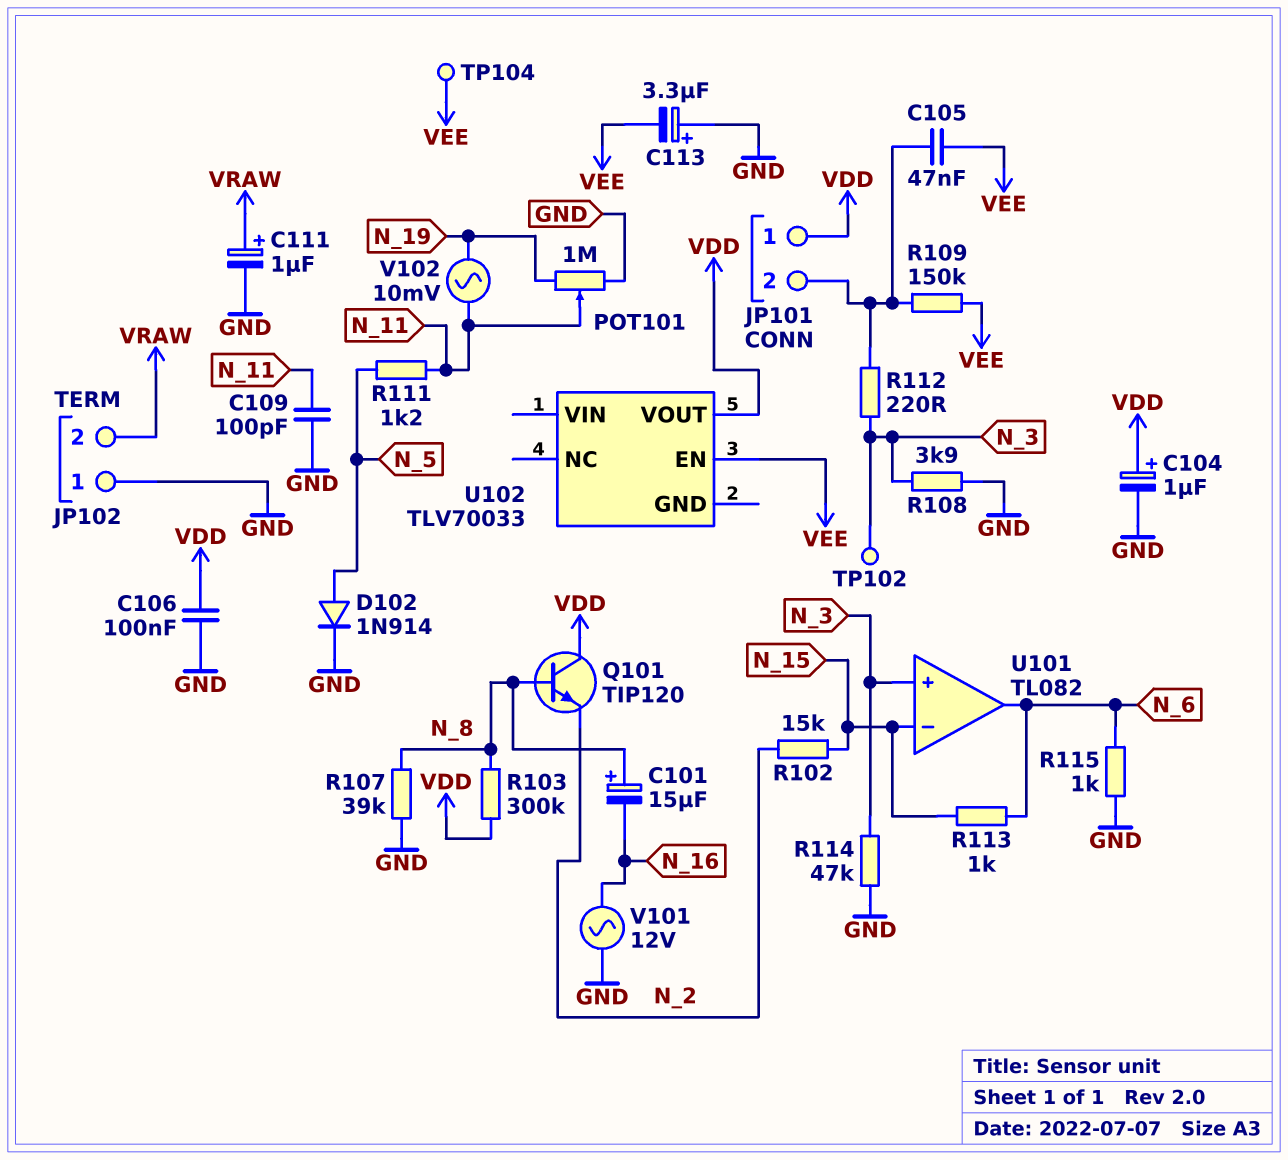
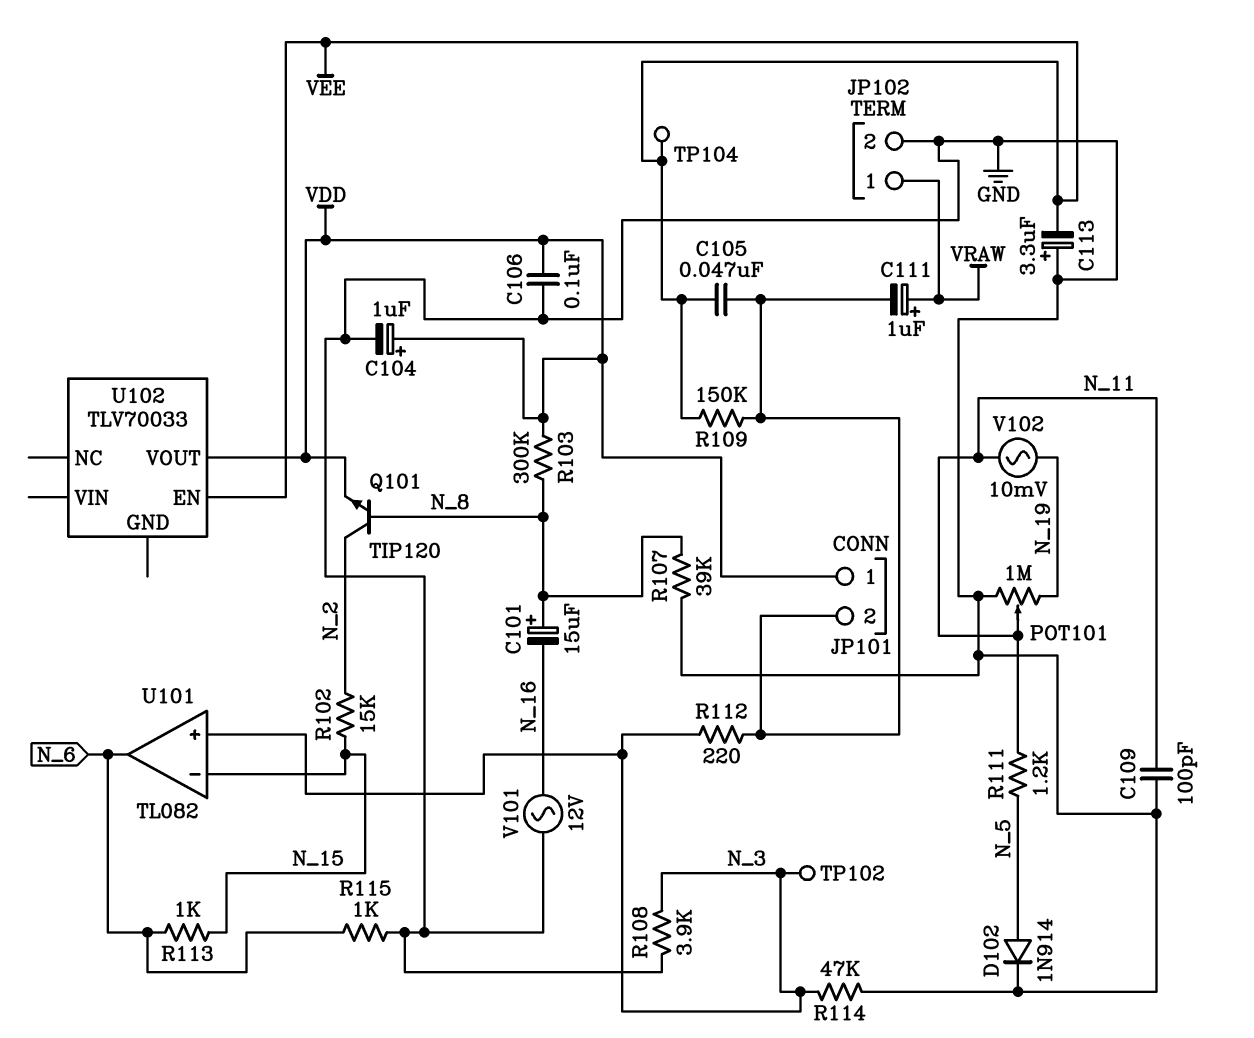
C111: 1uF (plus VRAW, minus GND) -> 1uF (plus VRAW, minus JP101/2)
JP102 pin 1: GND -> VRAW
JP102 pin 2: VRAW -> GND
Q101: NPN TIP120 (B N_8, C VDD, E N_2) -> NPN TIP120 (B N_8, C N_2, E VDD)

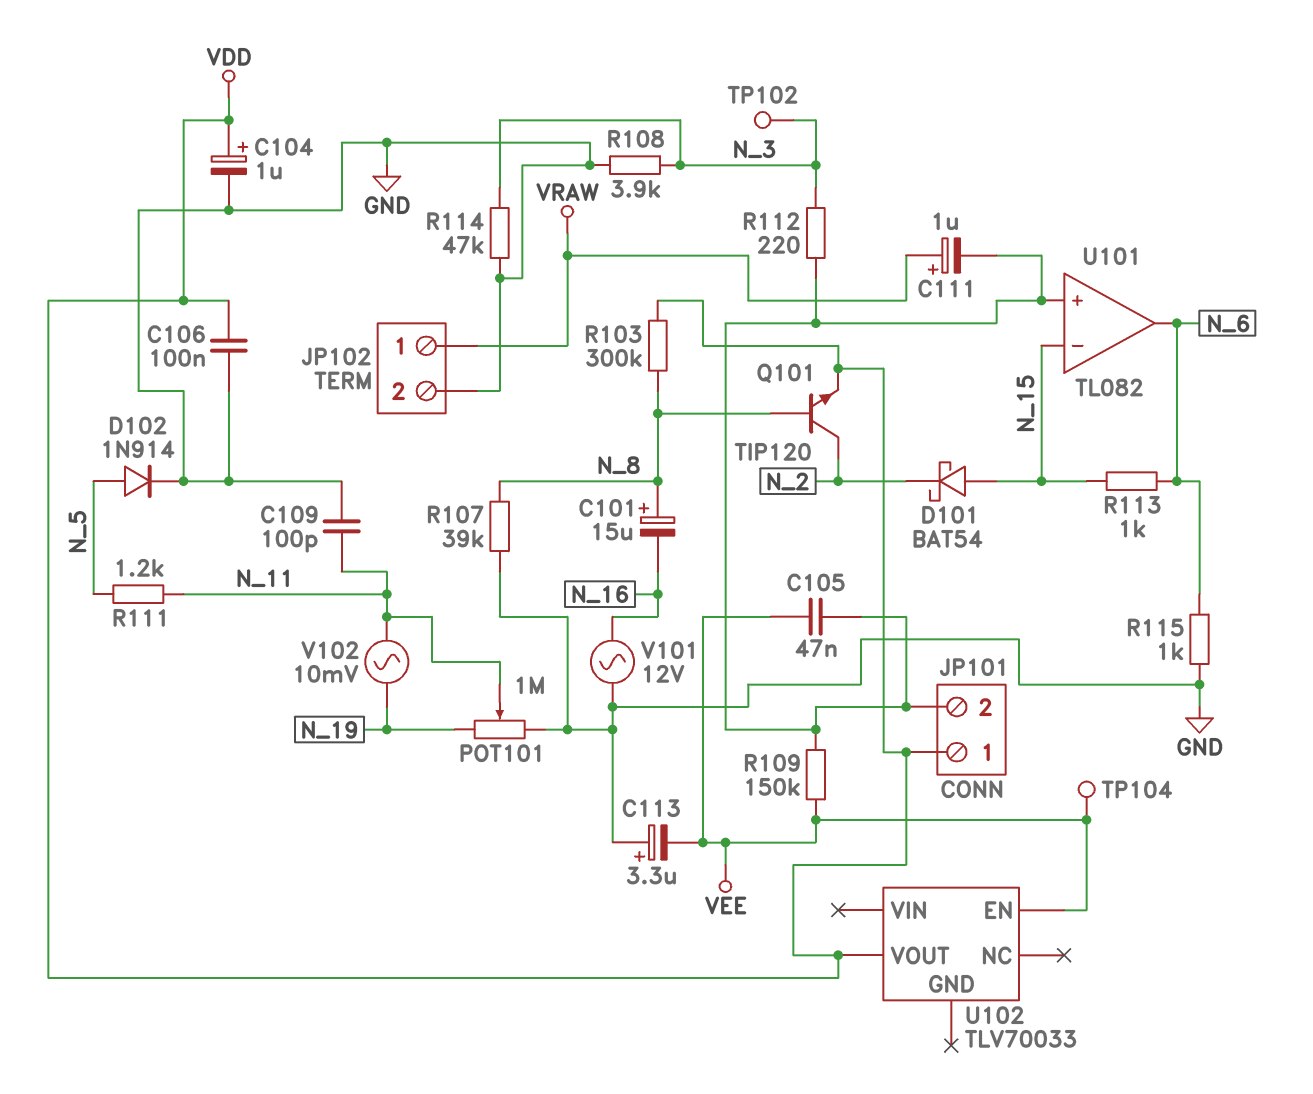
D101: none -> schottky BAT54 (A N_15, K N_2)
R102: 15k (N_2, N_15) -> none
U101 pin in+: N_3 -> JP101/2

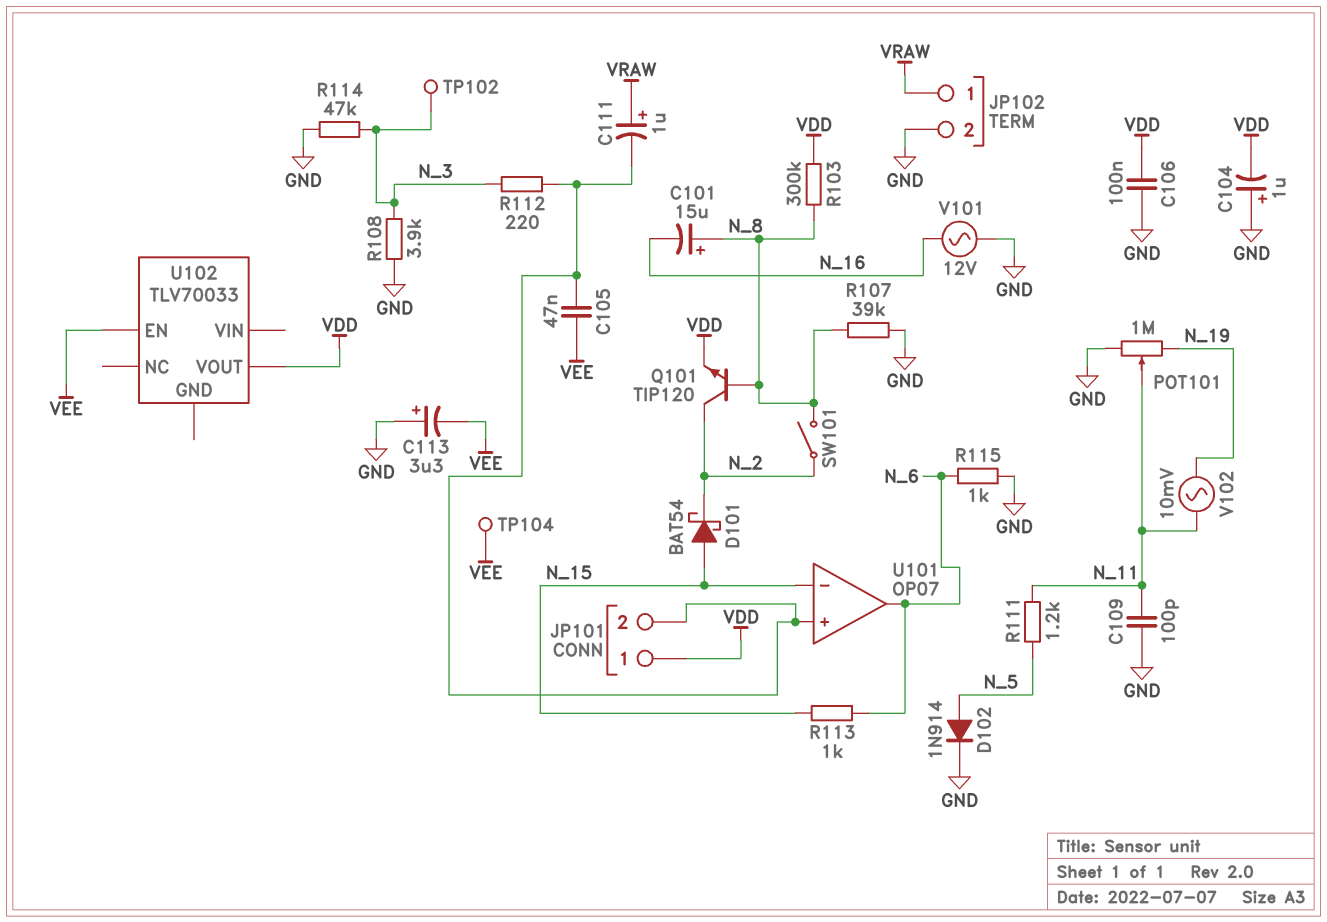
C104: 1uF (plus VDD, minus GND) -> 1uF (plus GND, minus VDD)
R109: 150k (JP101/2, VEE) -> none
SW101: none -> switch (N_2, N_8)
U101: TL082 -> OP07

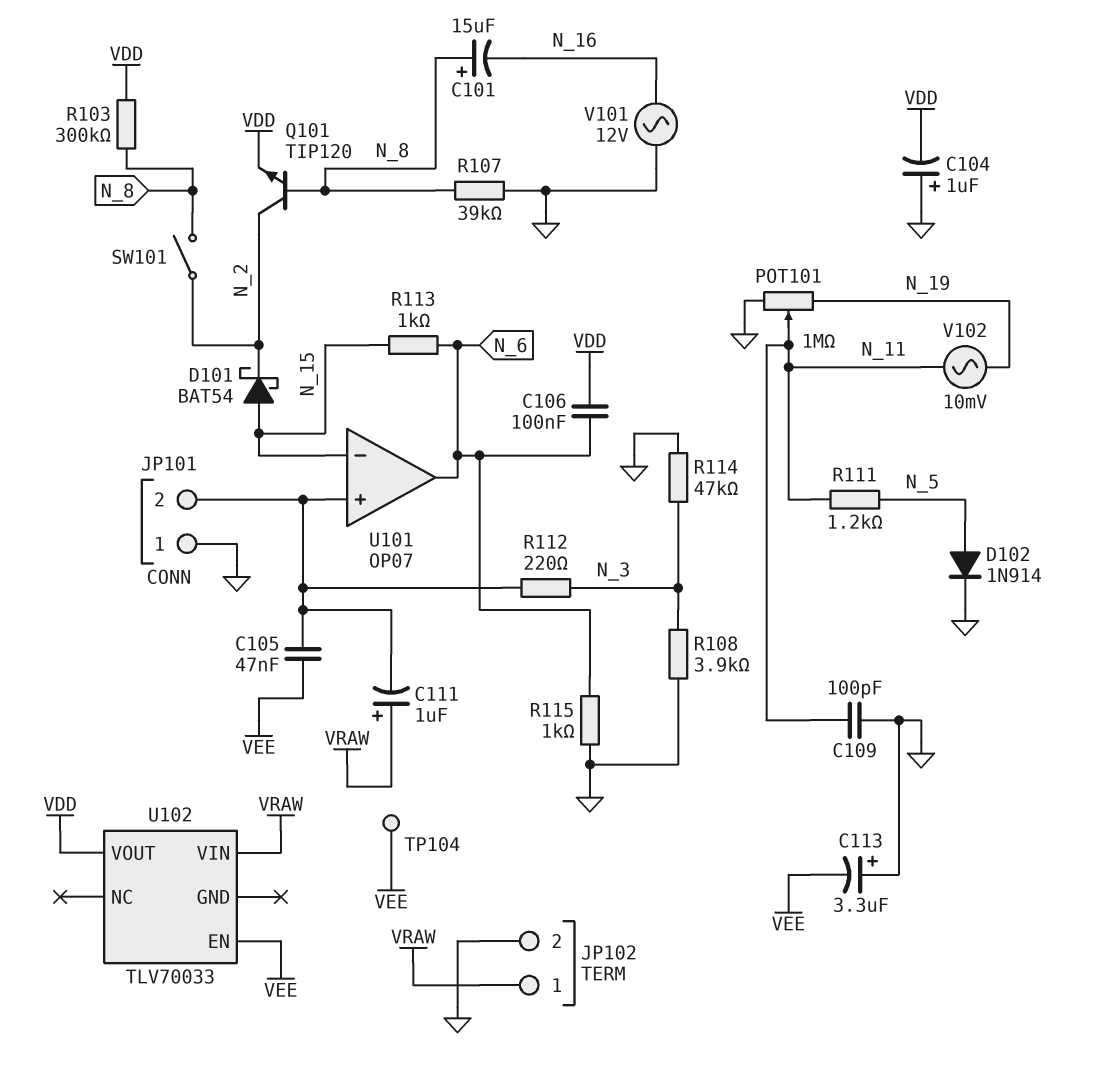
C106: 100nF (GND, VDD) -> 100nF (N_6, VDD)
JP101 pin 1: VDD -> GND
TP102: test point (N_3) -> none
U102 pin VIN: none -> VRAW

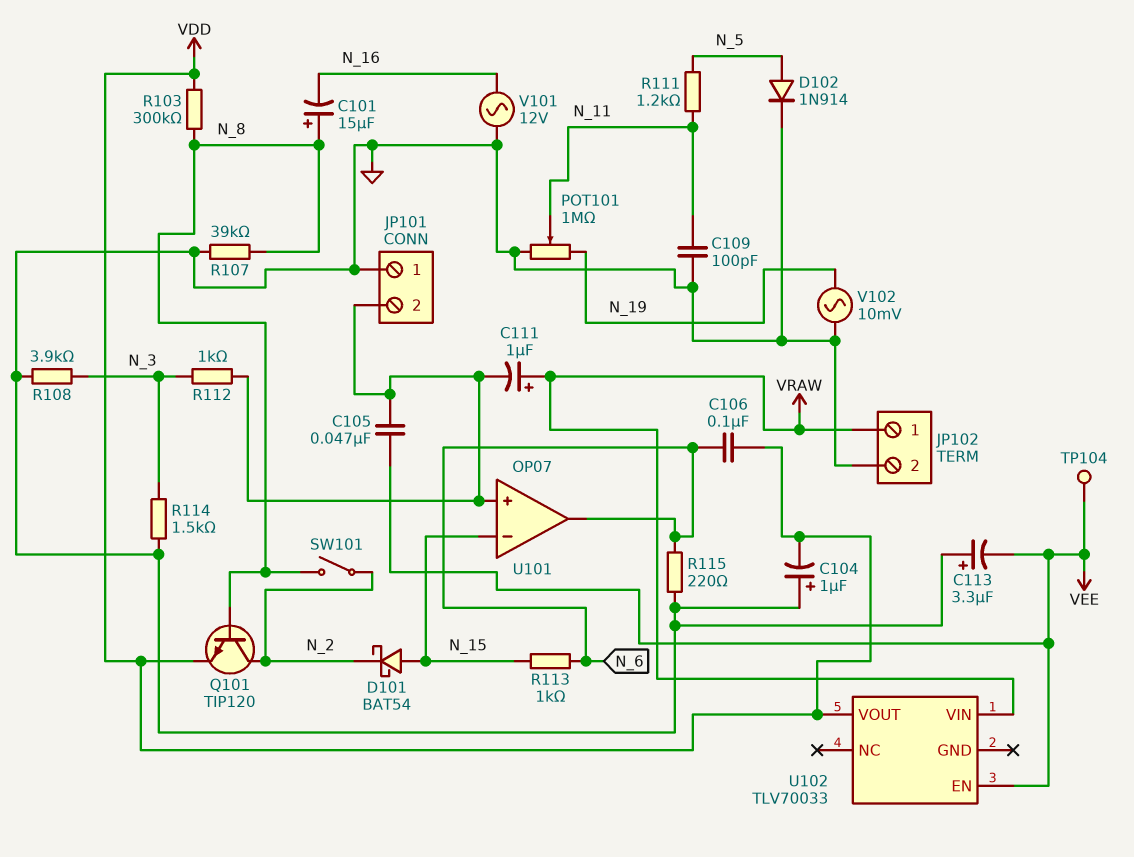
R112: 220 (JP101/2, N_3) -> 1k (JP101/2, N_3)
R114: 47k (GND, N_3) -> 1.5k (GND, N_3)
R115: 1k (GND, N_6) -> 220 (GND, N_6)
V102: AC 10mV (N_11, N_19) -> AC 10mV (GND, N_19)

